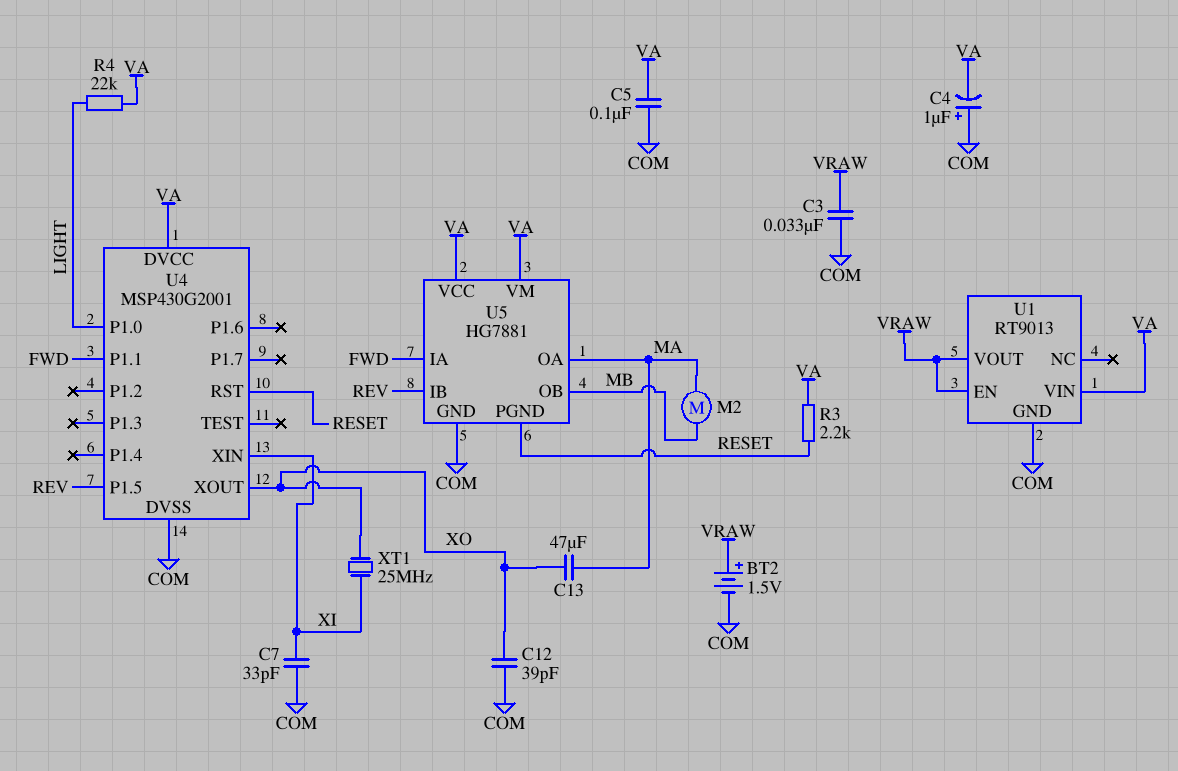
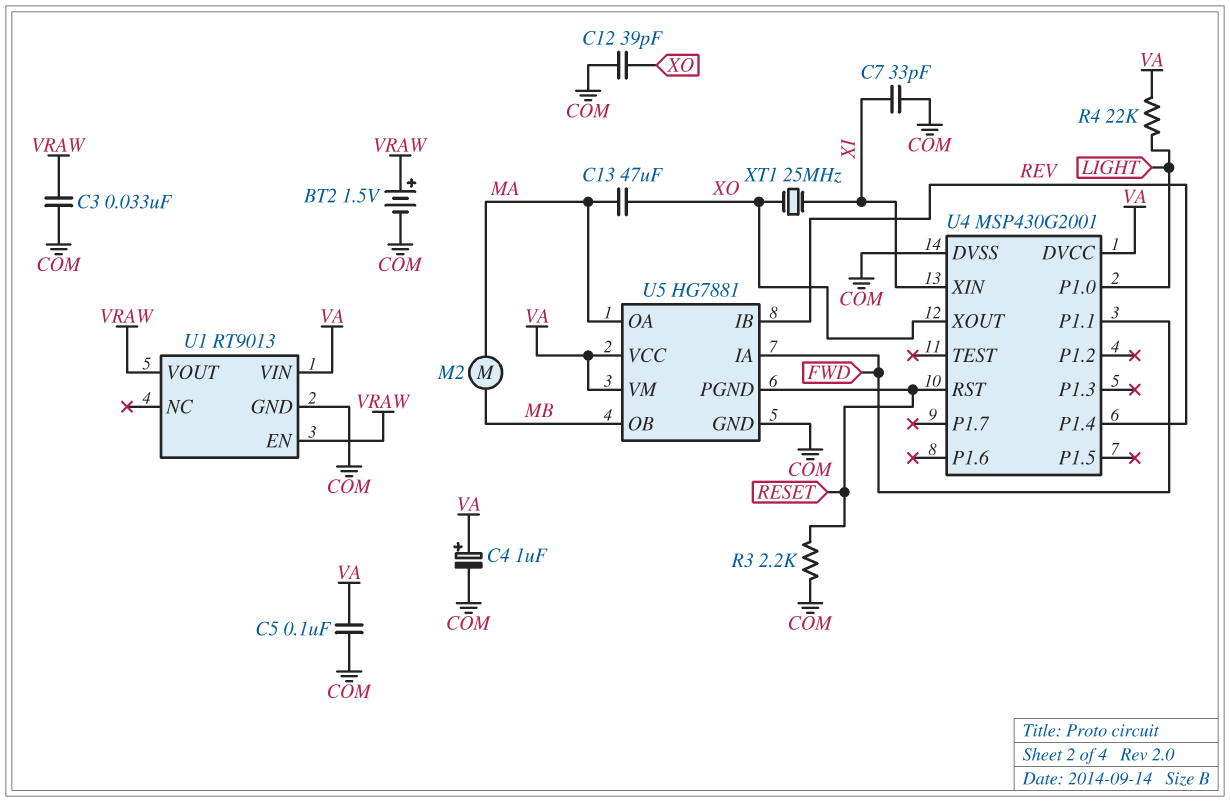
C4: 1uF (plus COM, minus VA) -> 1uF (plus VA, minus COM)
R3: 2.2k (RESET, VA) -> 2.2k (COM, RESET)
U4 pin P1.4: none -> REV
U4 pin P1.5: REV -> none

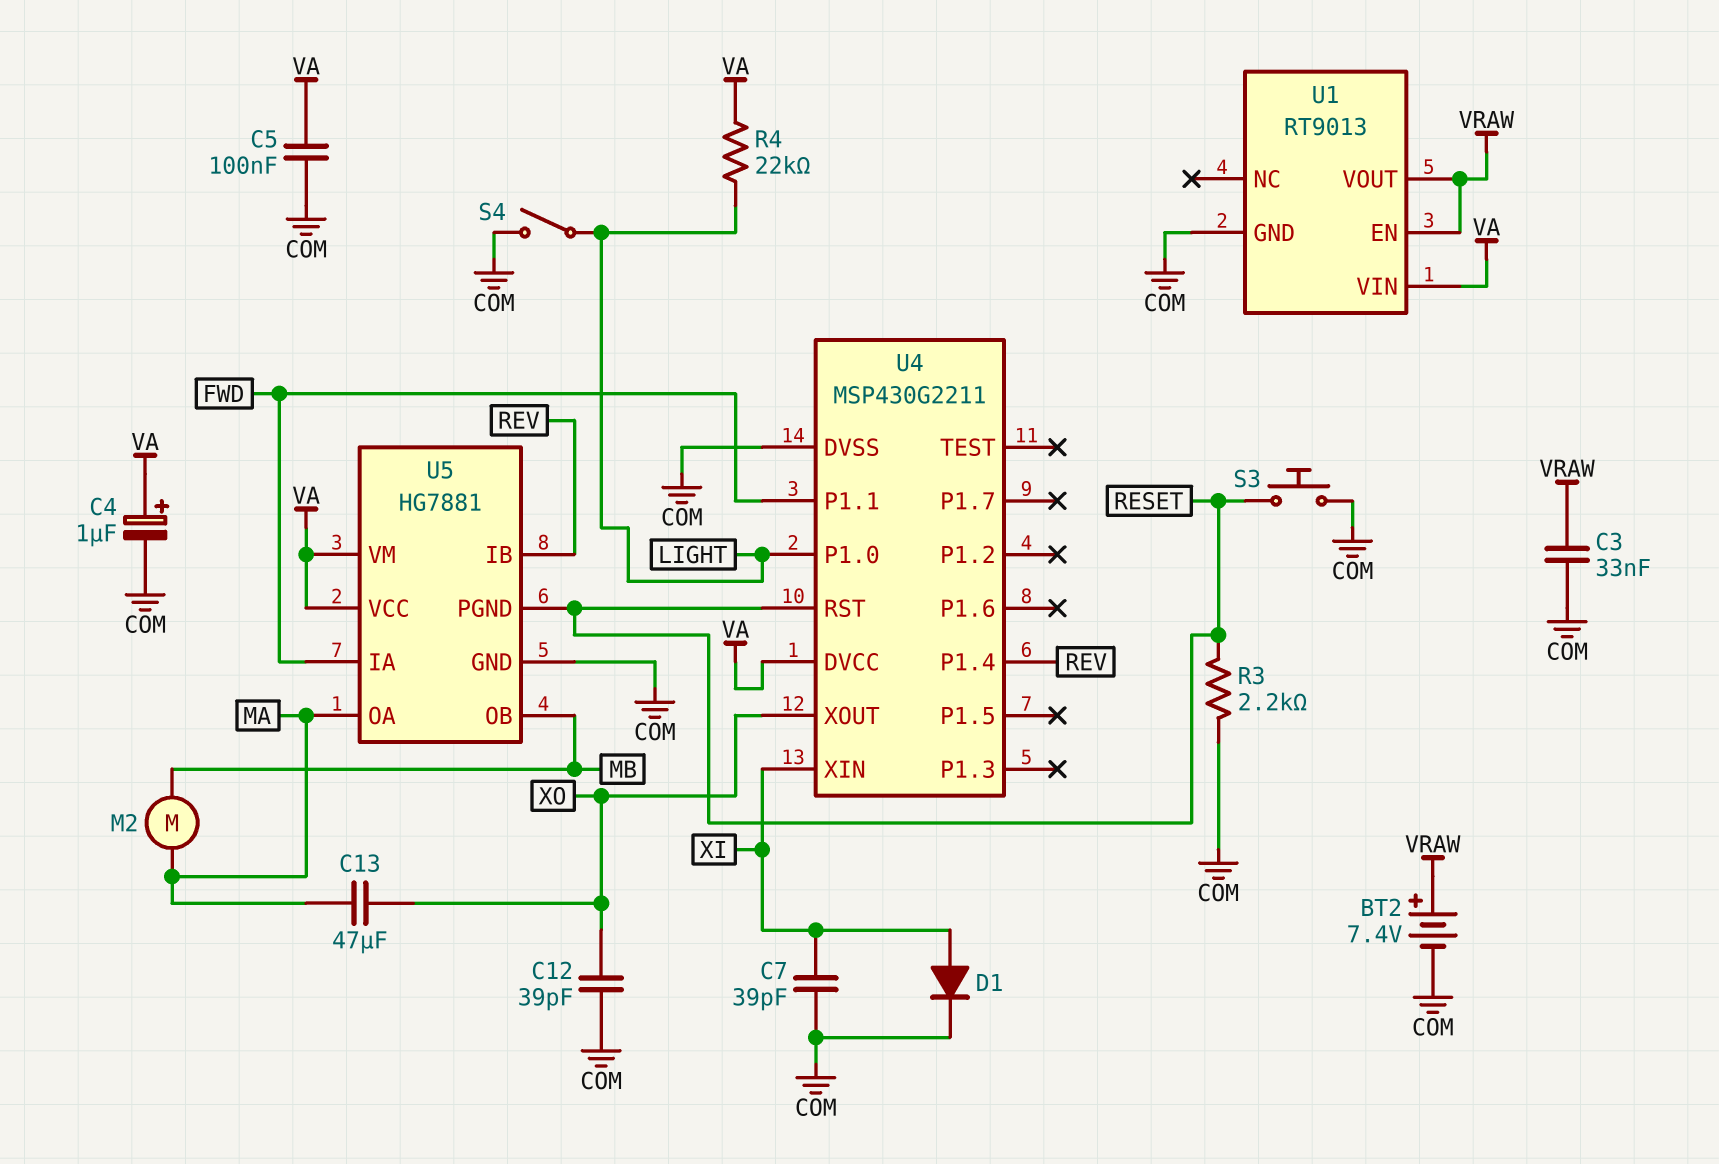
BT2: 1.5V (plus VRAW, minus COM) -> 7.4V (plus VRAW, minus COM)
C7: 33pF (COM, XI) -> 39pF (COM, XI)
D1: none -> diode (A XI, K COM)
S3: none -> button (COM, RESET)
S4: none -> switch (COM, LIGHT)
U4: MSP430G2001 -> MSP430G2211
XT1: 25MHz (XI, XO) -> none

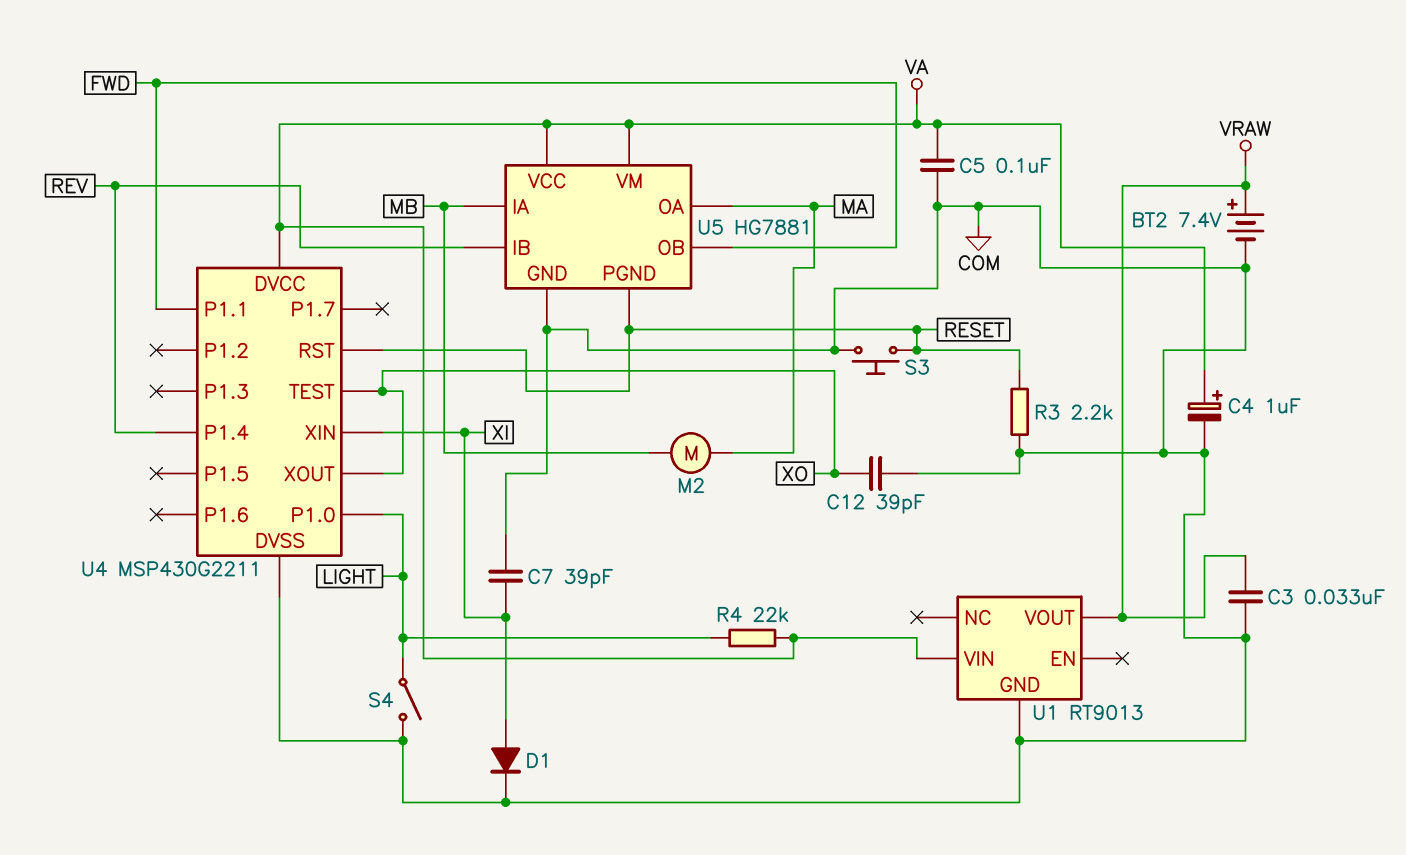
C13: 47uF (MA, XO) -> none
U1 pin EN: VRAW -> none
U4 pin TEST: none -> XO
U5 pin IA: FWD -> MB
U5 pin OB: MB -> FWD

